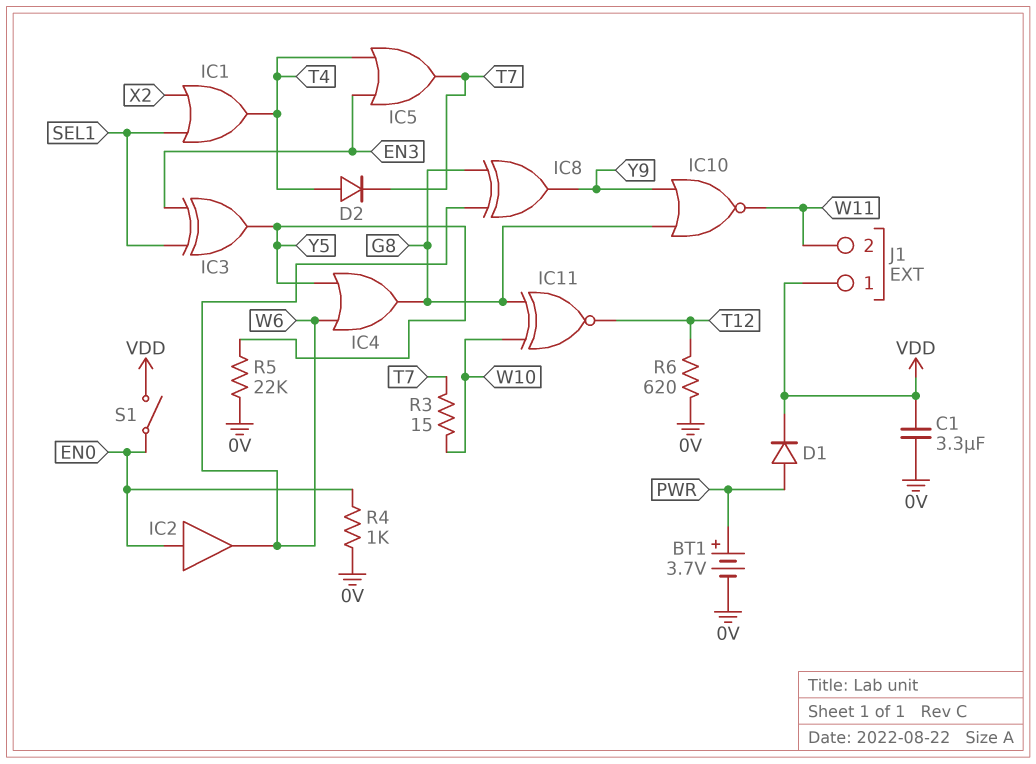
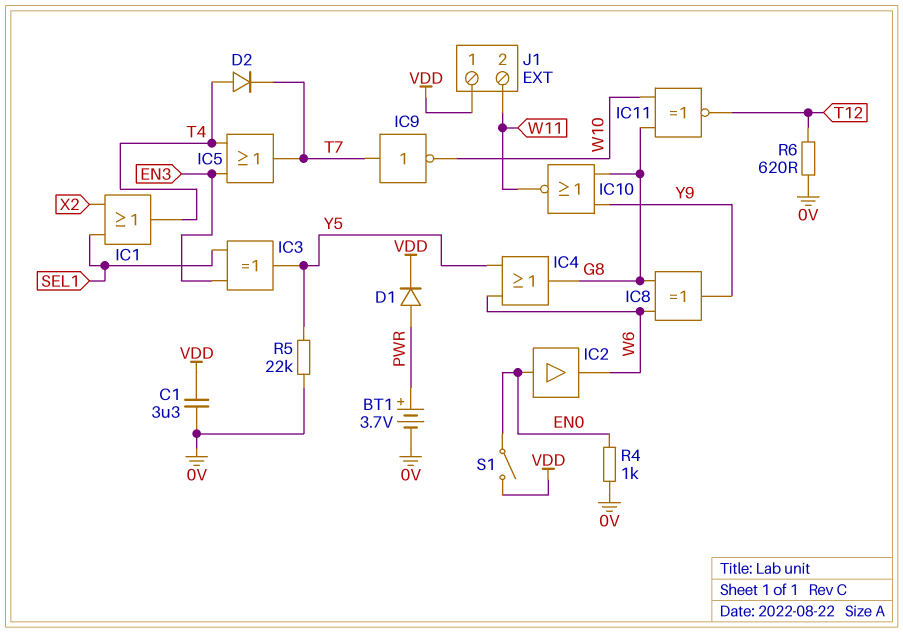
IC9: none -> NOT (in T7, out W10)
R3: 15 (T7, W10) -> none

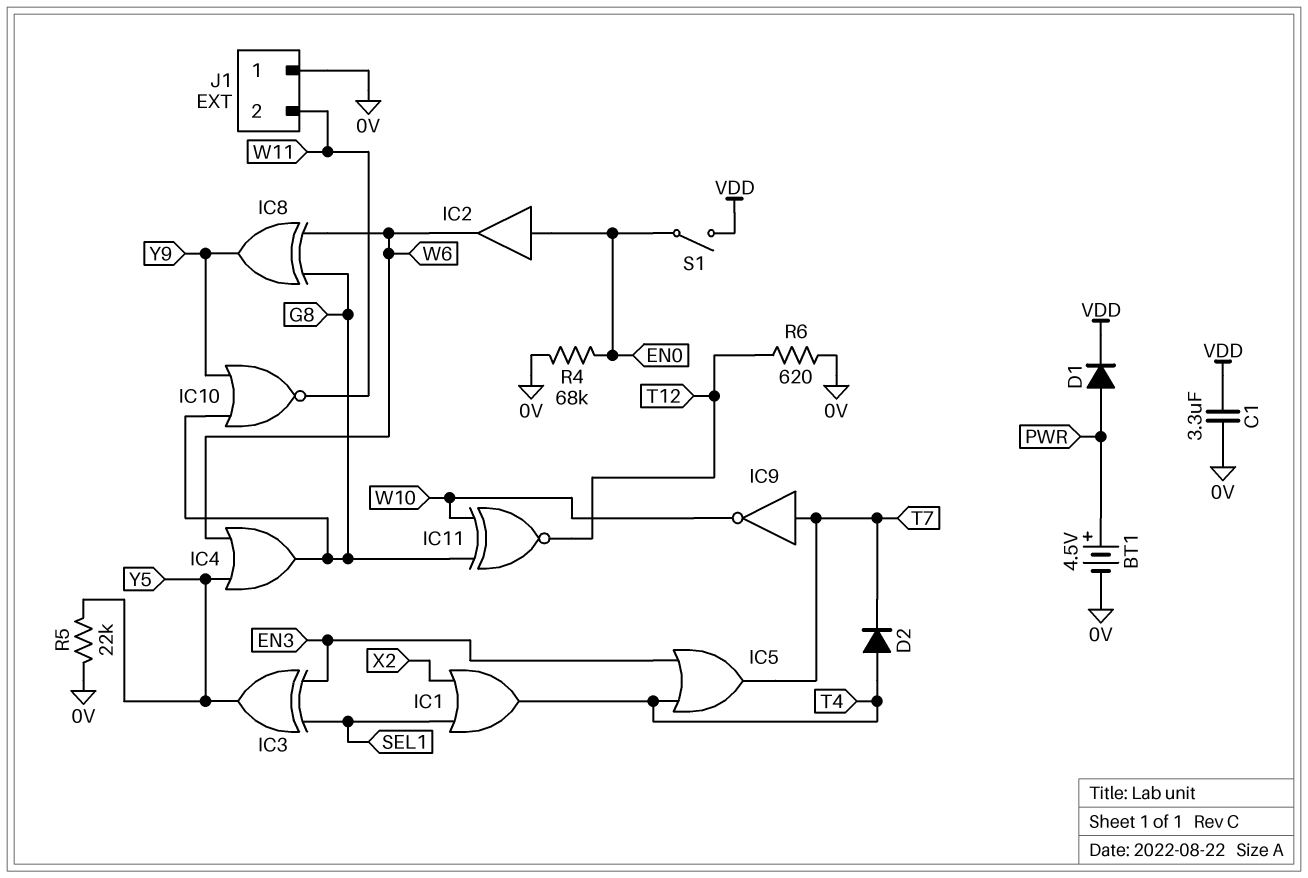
BT1: 3.7V (plus PWR, minus 0V) -> 4.5V (plus PWR, minus 0V)
J1 pin 1: VDD -> 0V
R4: 1k (0V, EN0) -> 68k (0V, EN0)

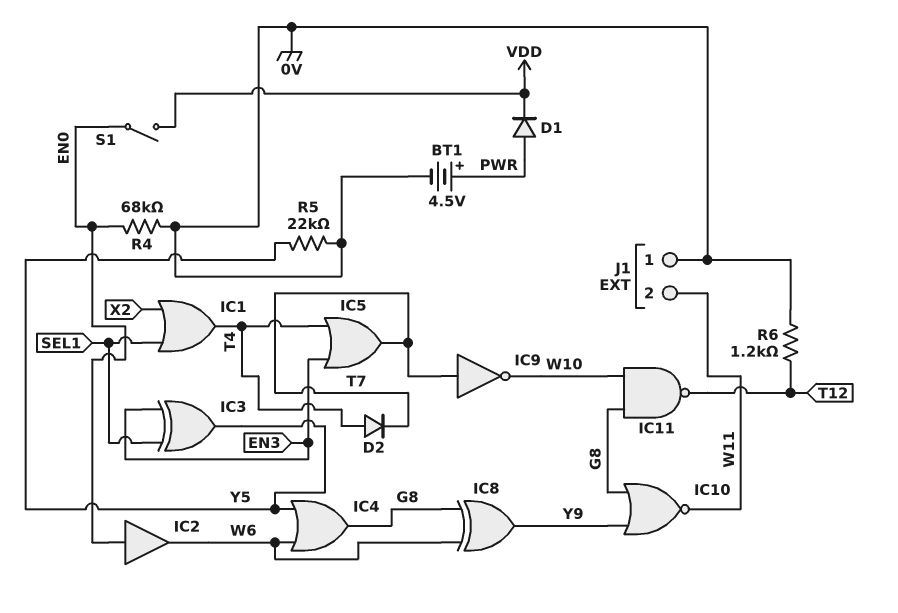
C1: 3.3uF (0V, VDD) -> none
IC11: XNOR (in G8, in W10, out T12) -> NAND (in G8, in W10, out T12)
R6: 620 (0V, T12) -> 1.2k (0V, T12)

